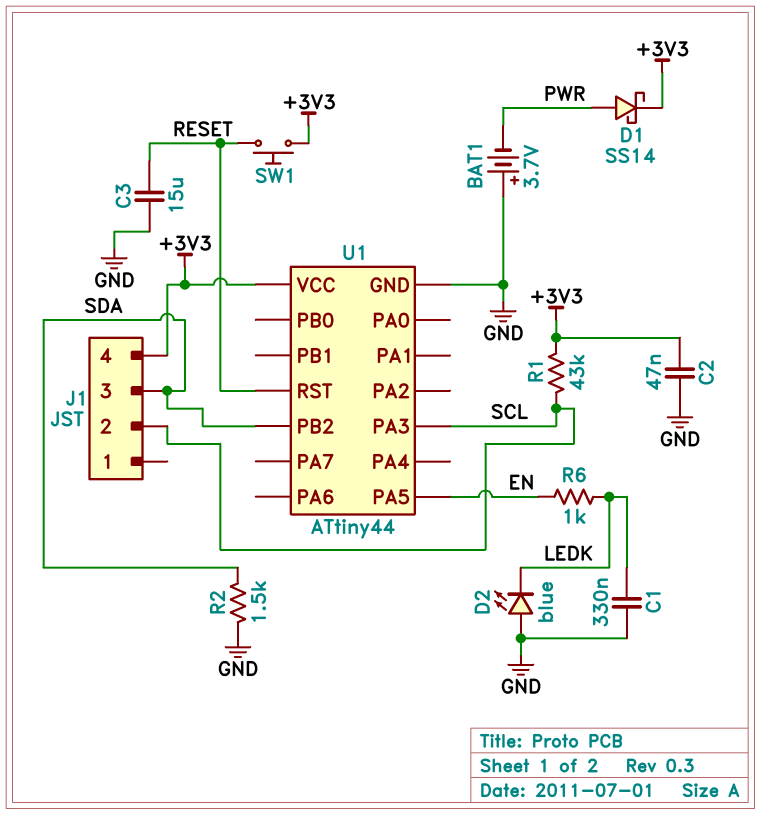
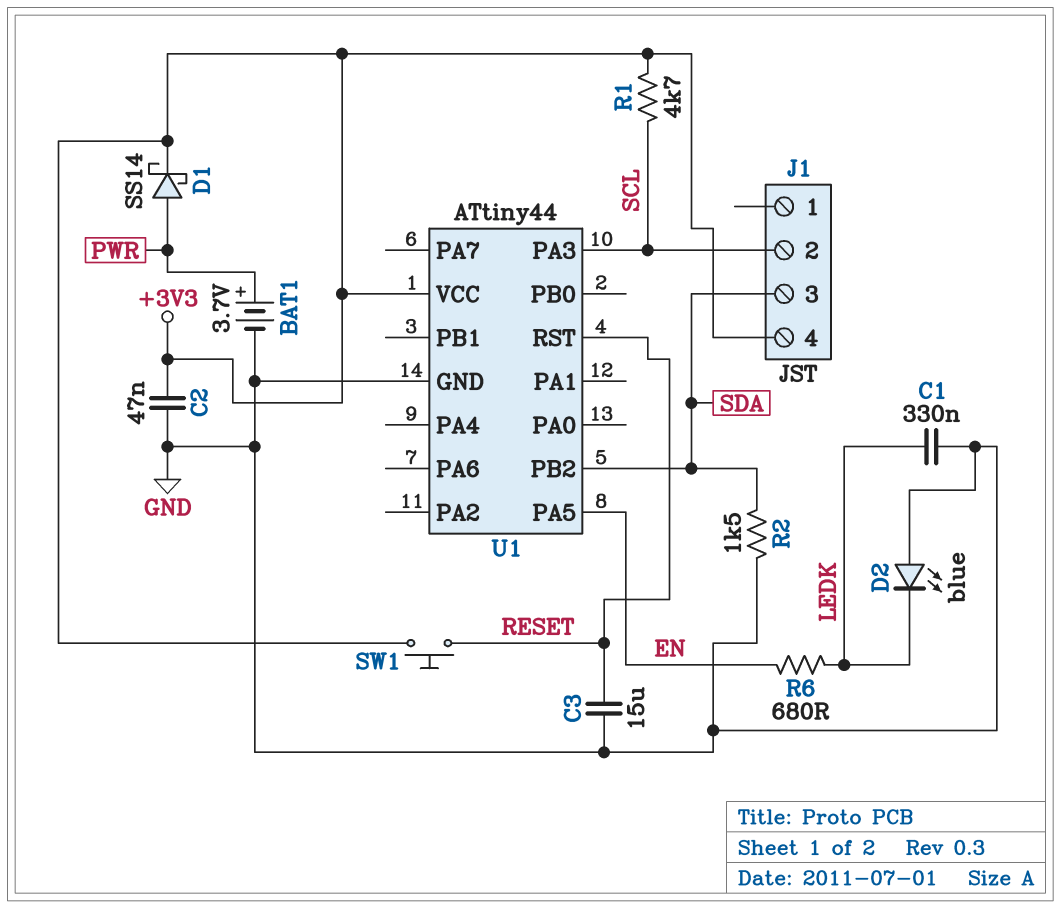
BAT1: 3.7V (plus GND, minus PWR) -> 3.7V (plus PWR, minus GND)
R1: 43k (+3V3, SCL) -> 4.7k (+3V3, SCL)
R6: 1k (EN, LEDK) -> 680 (EN, LEDK)

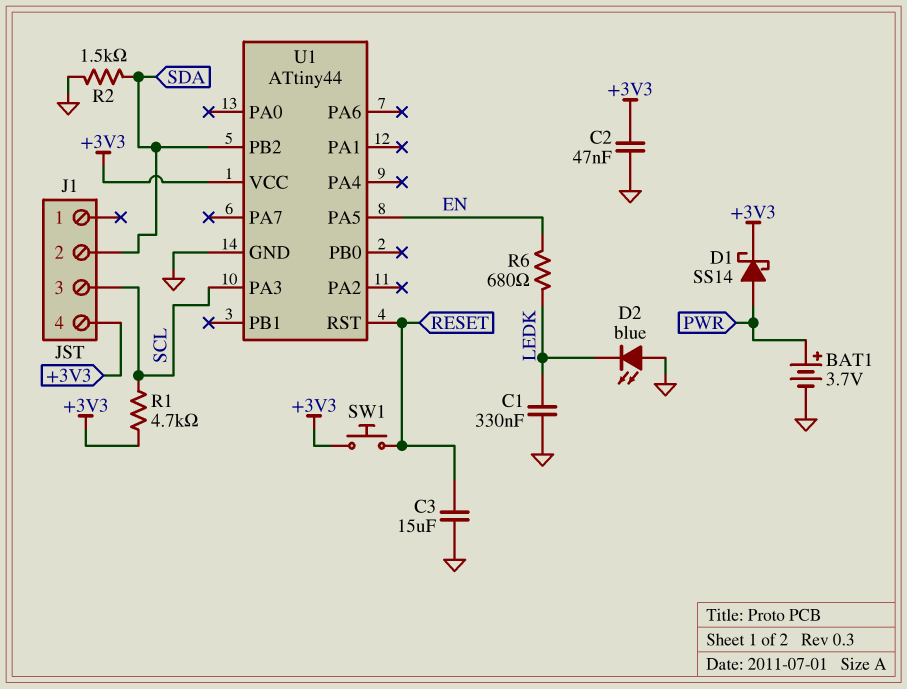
J1 pin 2: SCL -> SDA
J1 pin 3: SDA -> SCL

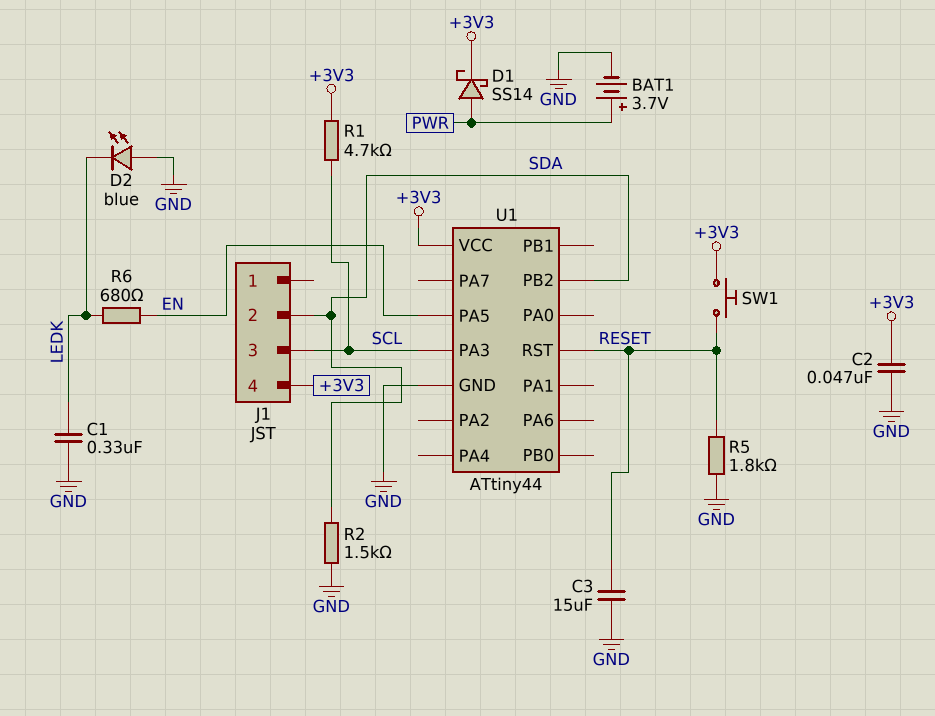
R5: none -> 1.8k (GND, RESET)

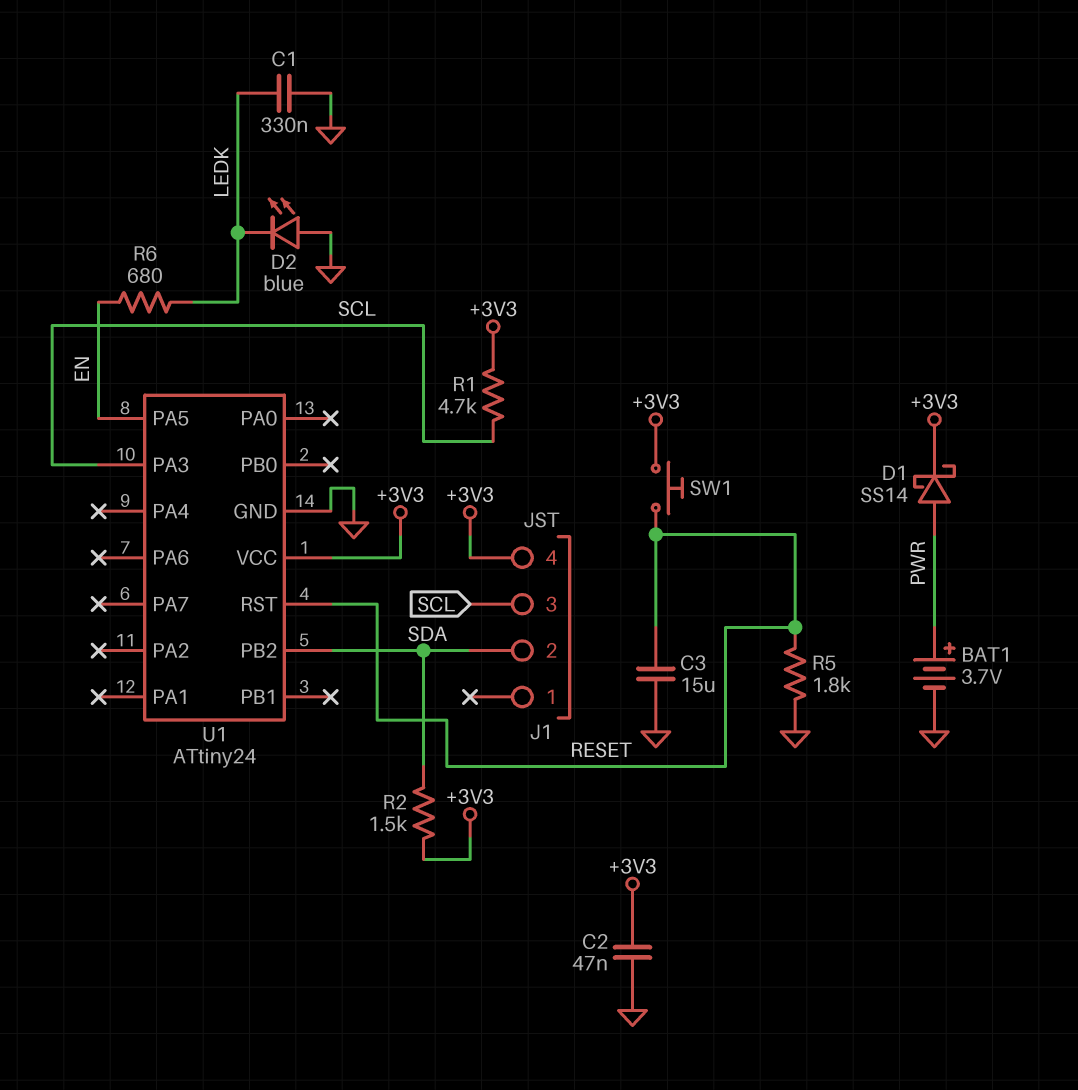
R2: 1.5k (GND, SDA) -> 1.5k (+3V3, SDA)
U1: ATtiny44 -> ATtiny24

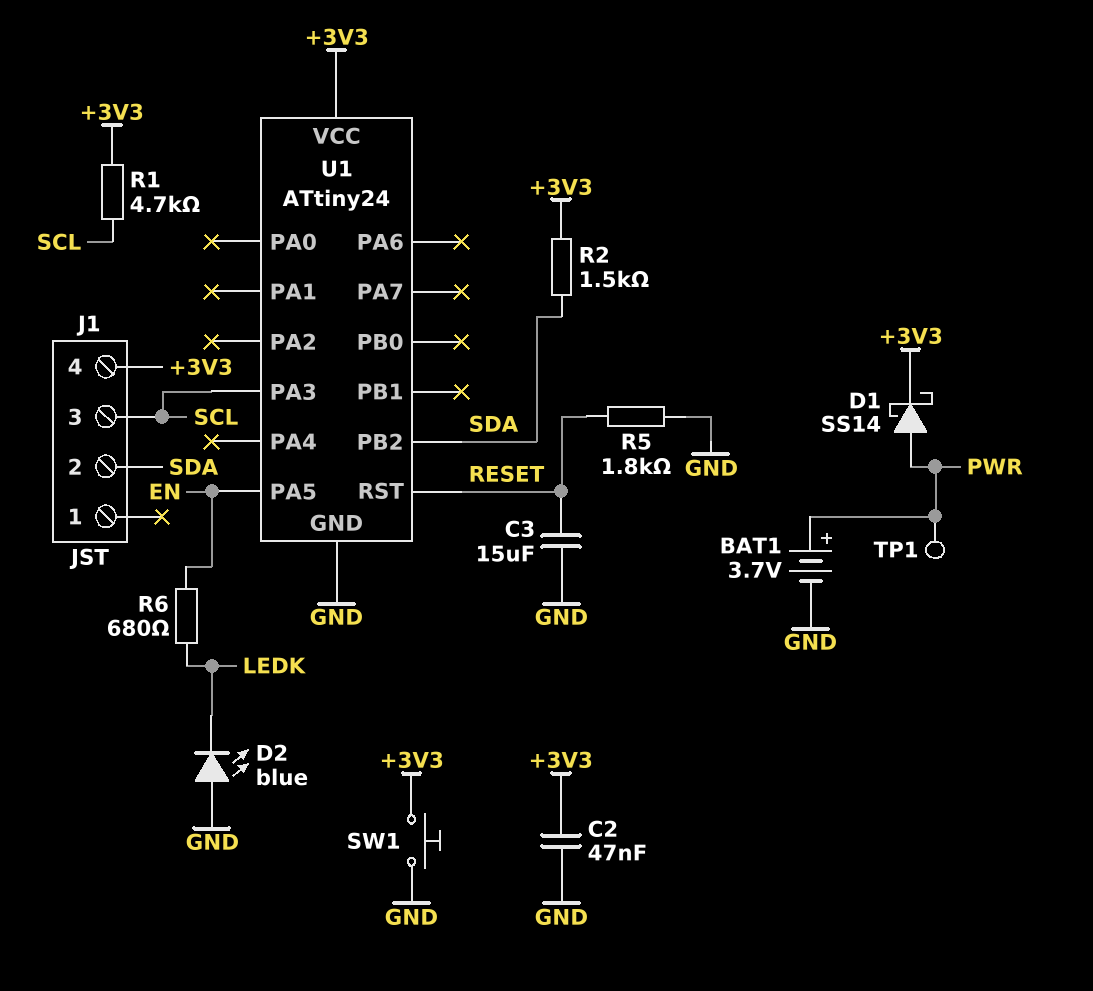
C1: 330nF (GND, LEDK) -> none
SW1: button (+3V3, RESET) -> button (+3V3, GND)
TP1: none -> test point (PWR)

